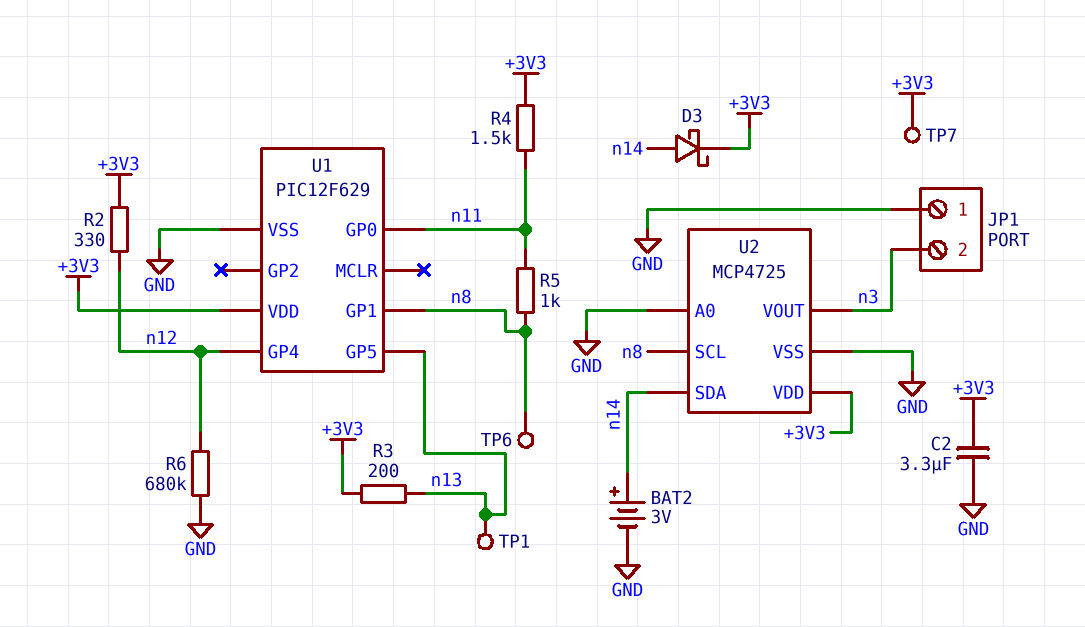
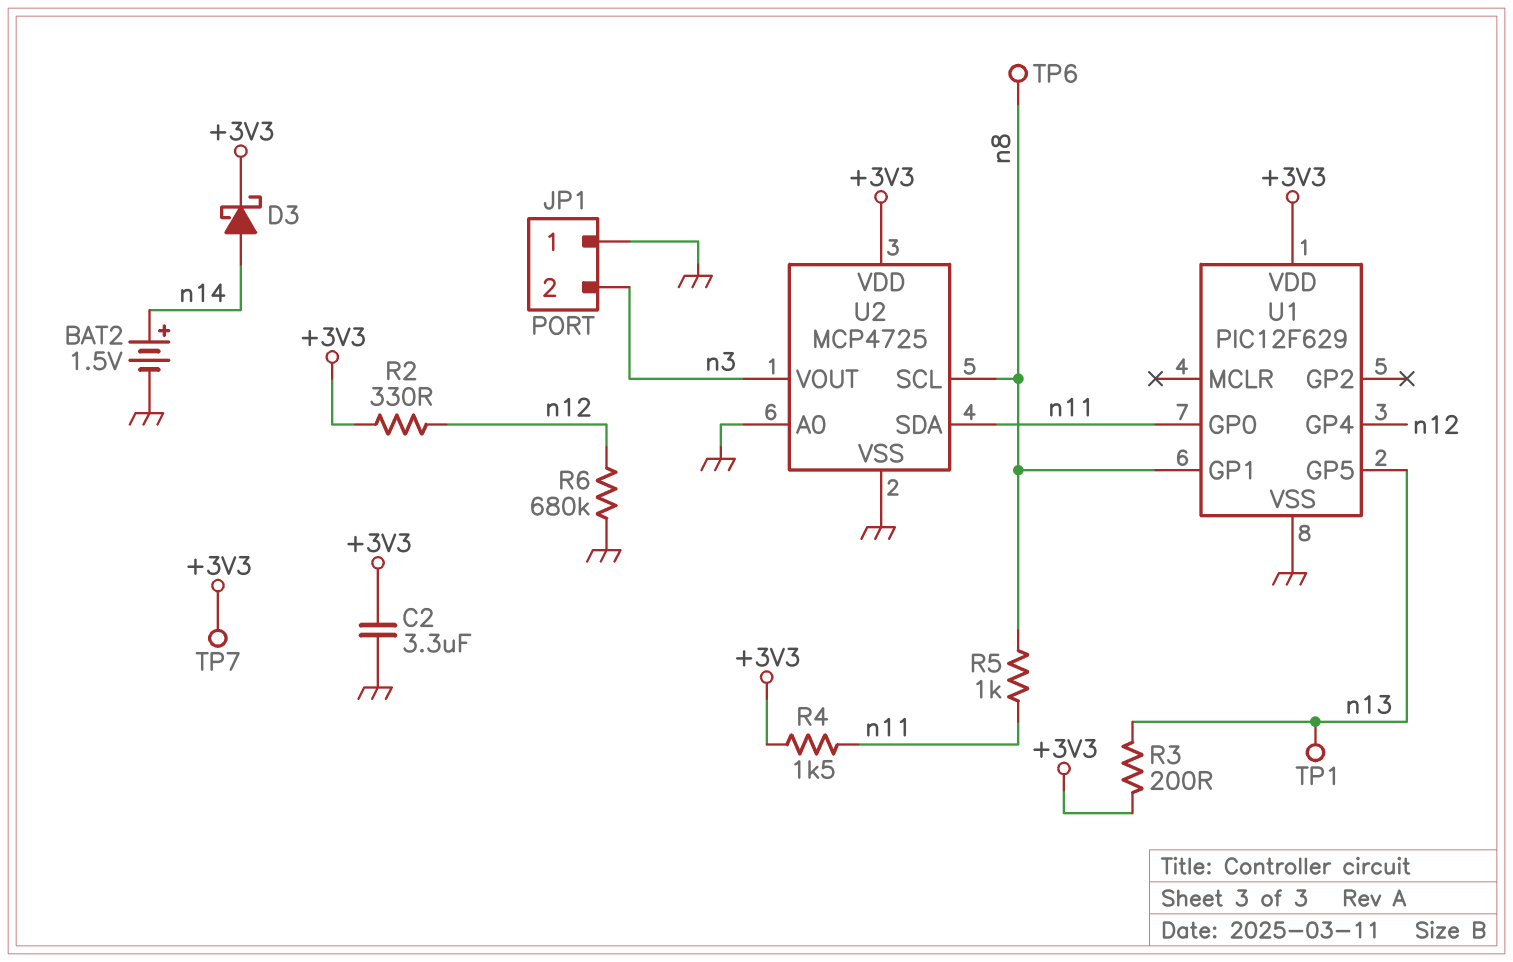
BAT2: 3V (plus n14, minus GND) -> 1.5V (plus n14, minus GND)
U2 pin SDA: n14 -> n11

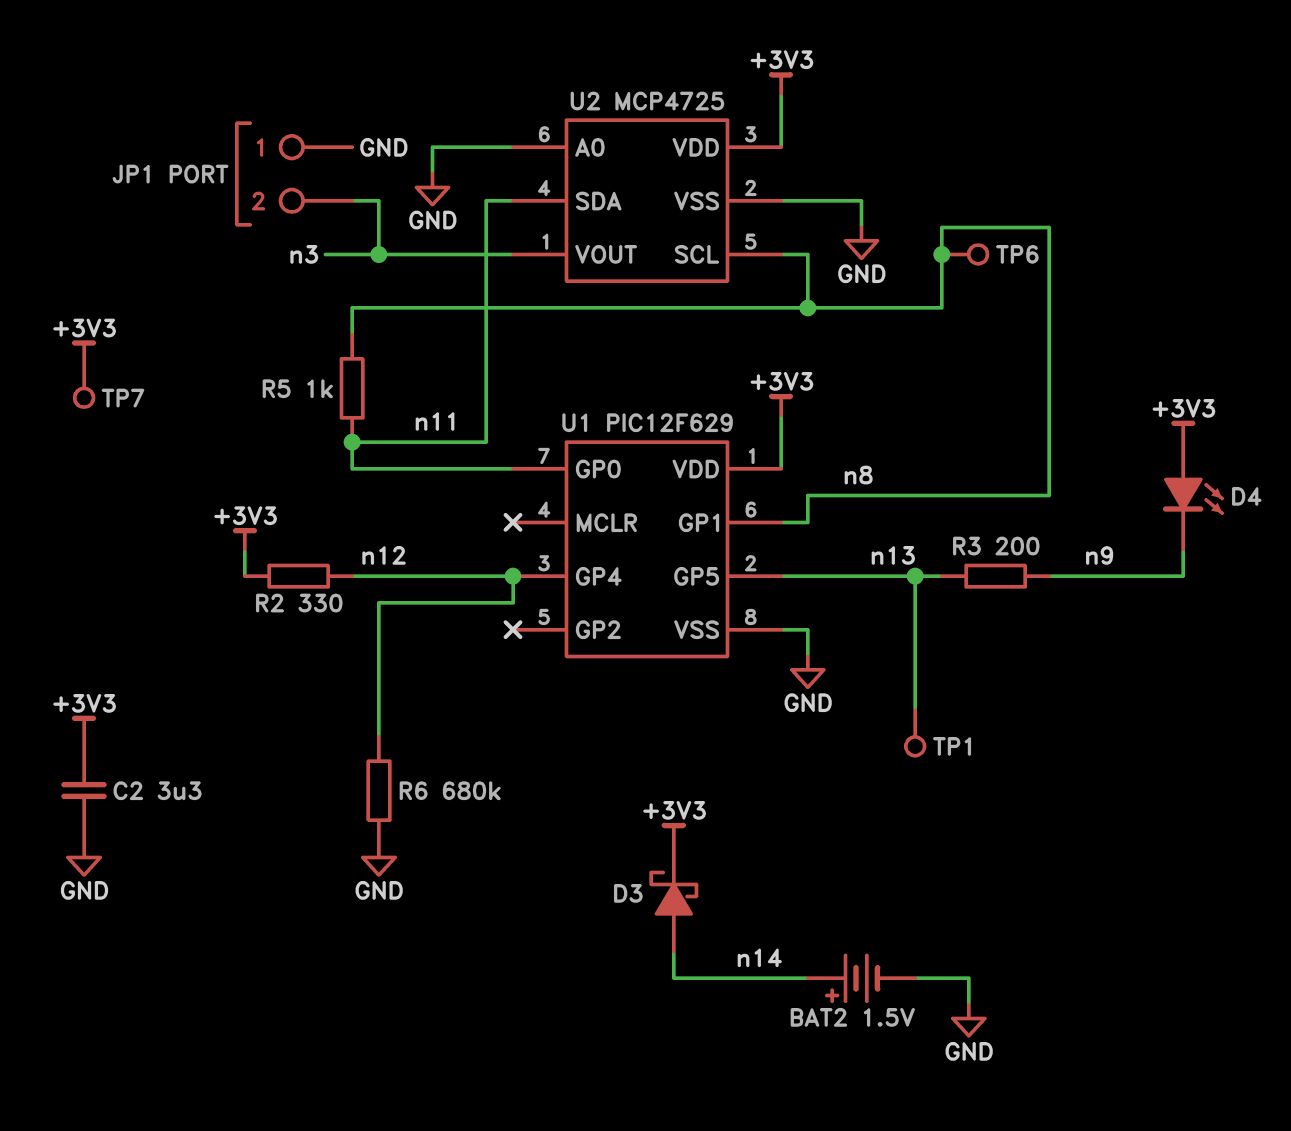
D4: none -> LED (A +3V3, K n9)
R3: 200 (+3V3, n13) -> 200 (n9, n13)
R4: 1.5k (+3V3, n11) -> none

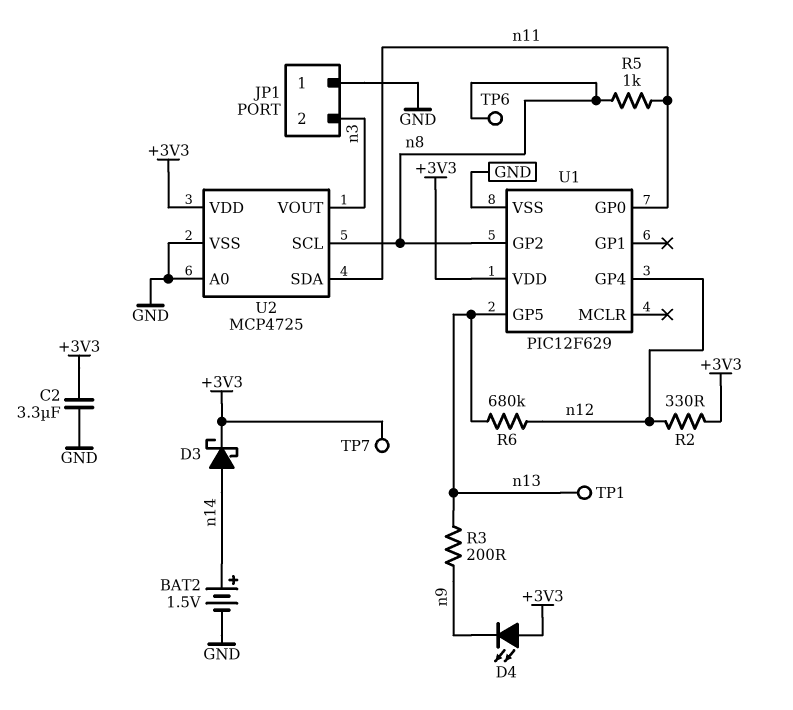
R6: 680k (GND, n12) -> 680k (n12, n13)
U1 pin GP1: n8 -> none
U1 pin GP2: none -> n8

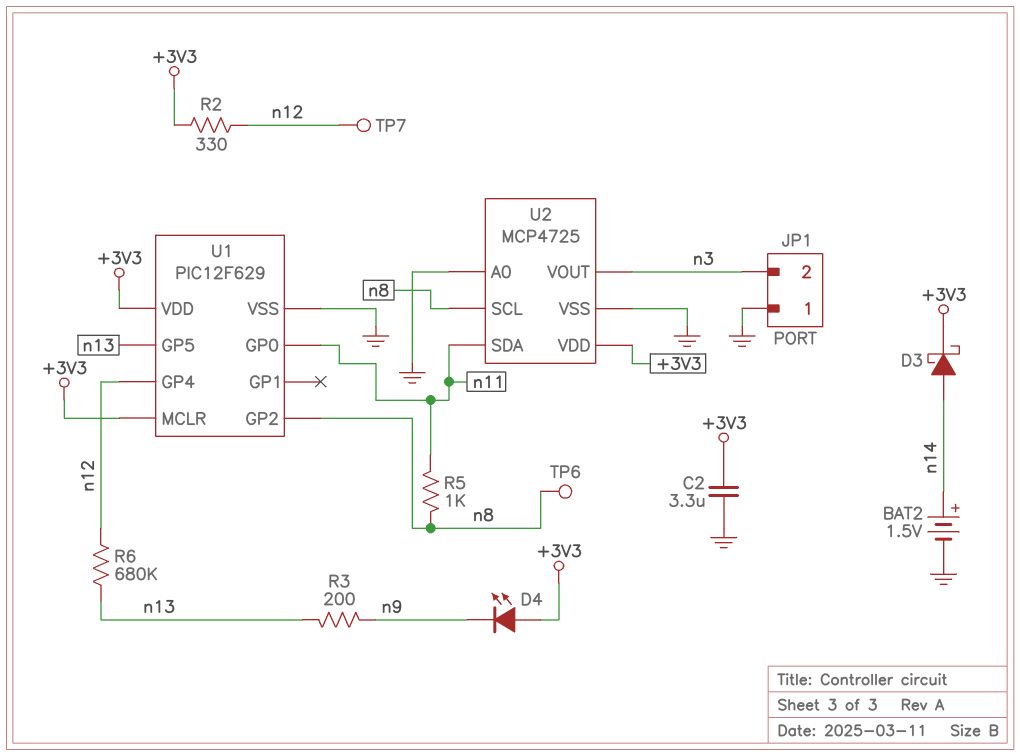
TP1: test point (n13) -> none
TP7: test point (+3V3) -> test point (n12)
U1 pin MCLR: none -> +3V3

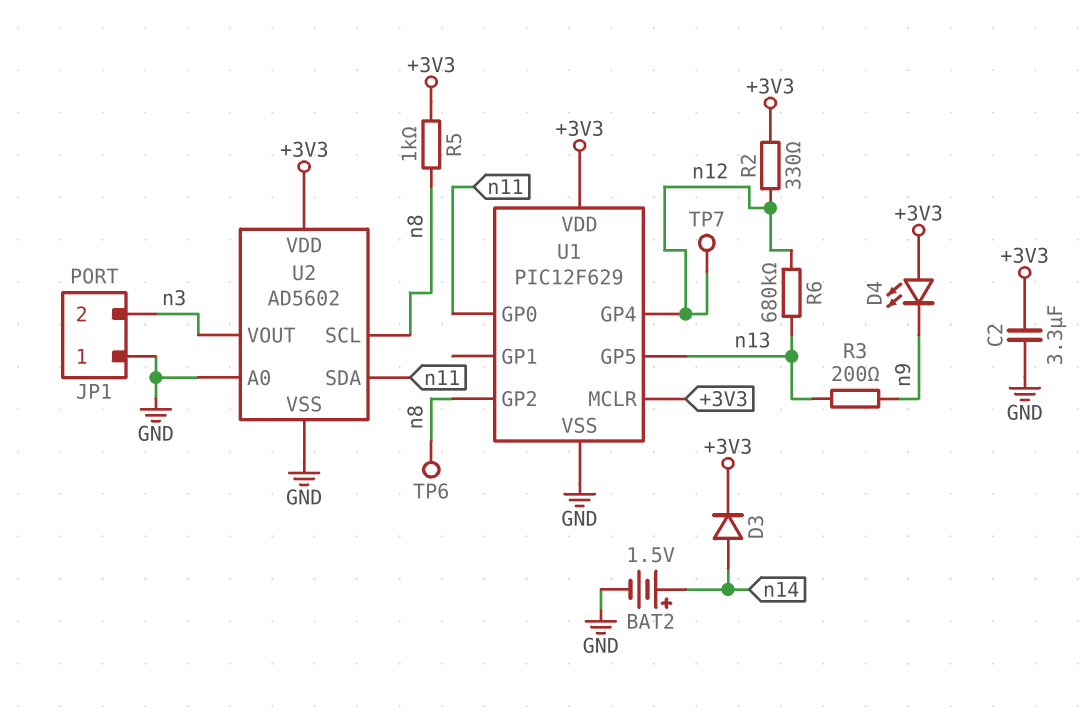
D3: schottky (A n14, K +3V3) -> diode (A n14, K +3V3)
R5: 1k (n8, n11) -> 1k (+3V3, n8)
U2: MCP4725 -> AD5602

